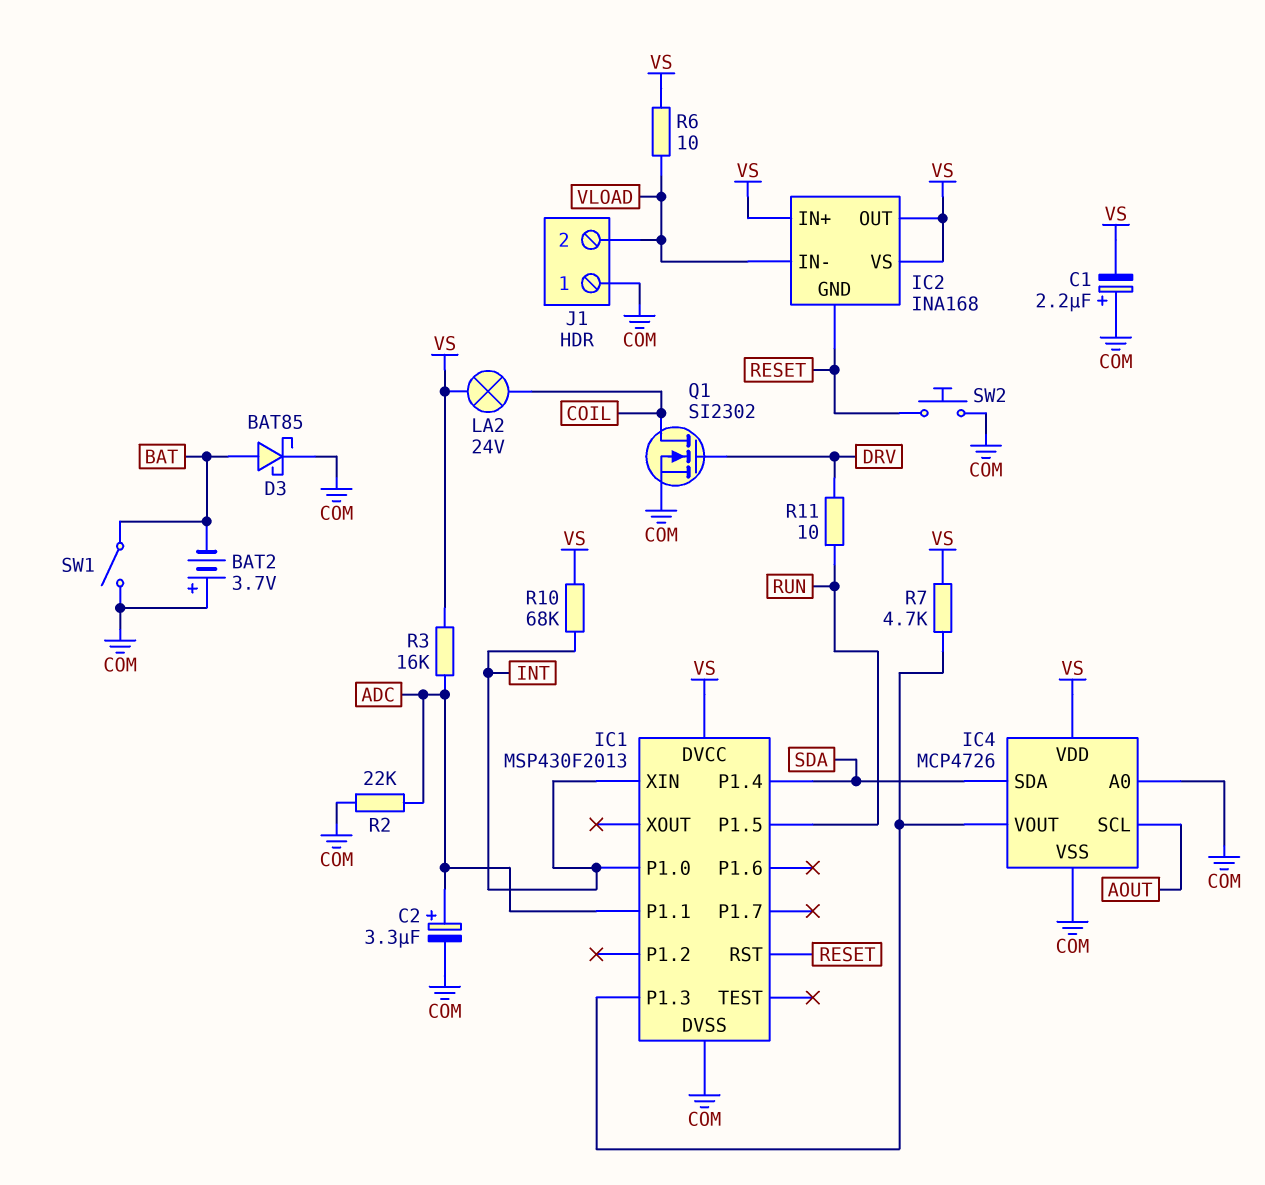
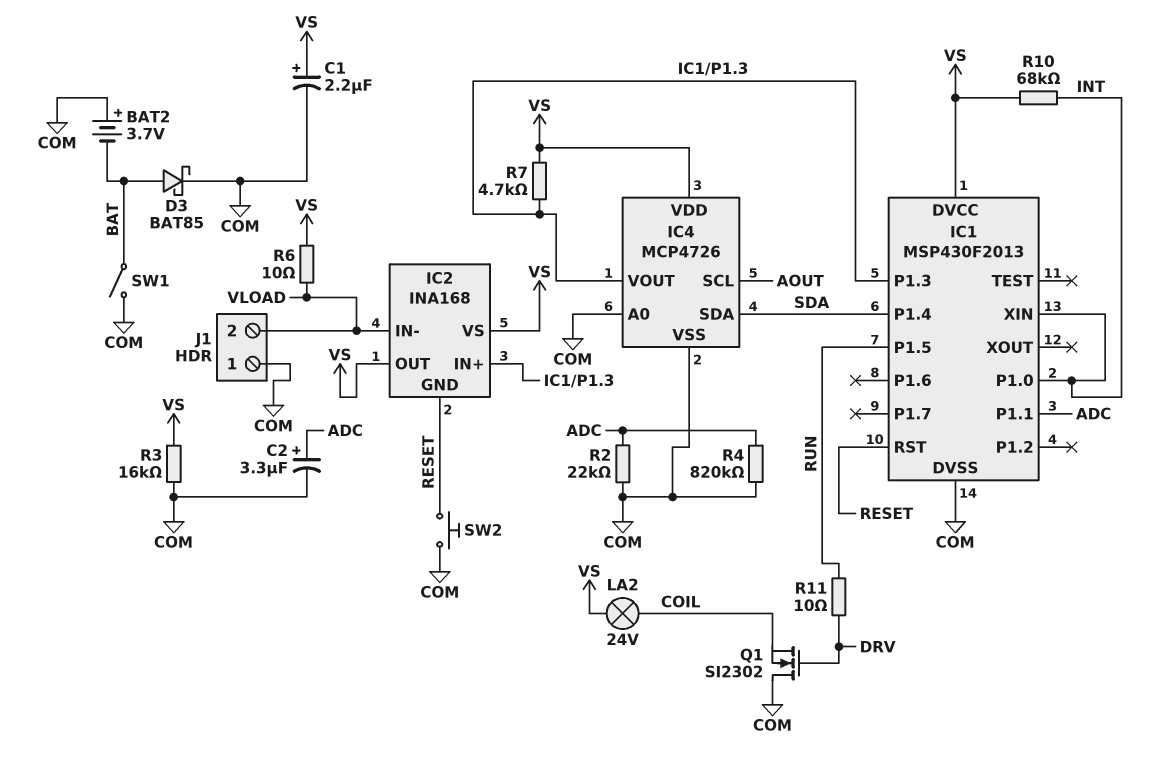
C1: 2.2uF (plus COM, minus VS) -> 2.2uF (plus VS, minus COM)
IC2 pin IN+: VS -> IC1/P1.3
Q1: NMOS SI2302 (G DRV, D COIL, S COM) -> NMOS SI2302 (G DRV, D COM, S COIL)
R3: 16k (ADC, VS) -> 16k (COM, VS)
R4: none -> 820k (ADC, COM)

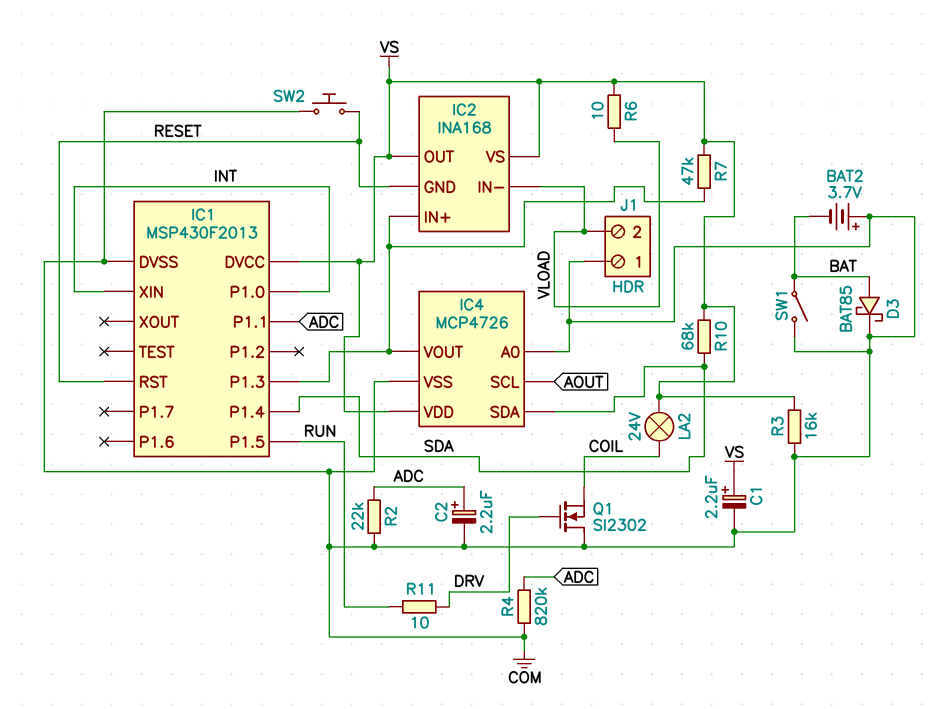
C2: 3.3uF (plus ADC, minus COM) -> 2.2uF (plus ADC, minus COM)
R7: 4.7k (IC1/P1.3, VS) -> 47k (IC1/P1.3, VS)
R10: 68k (INT, VS) -> 68k (SDA, VS)

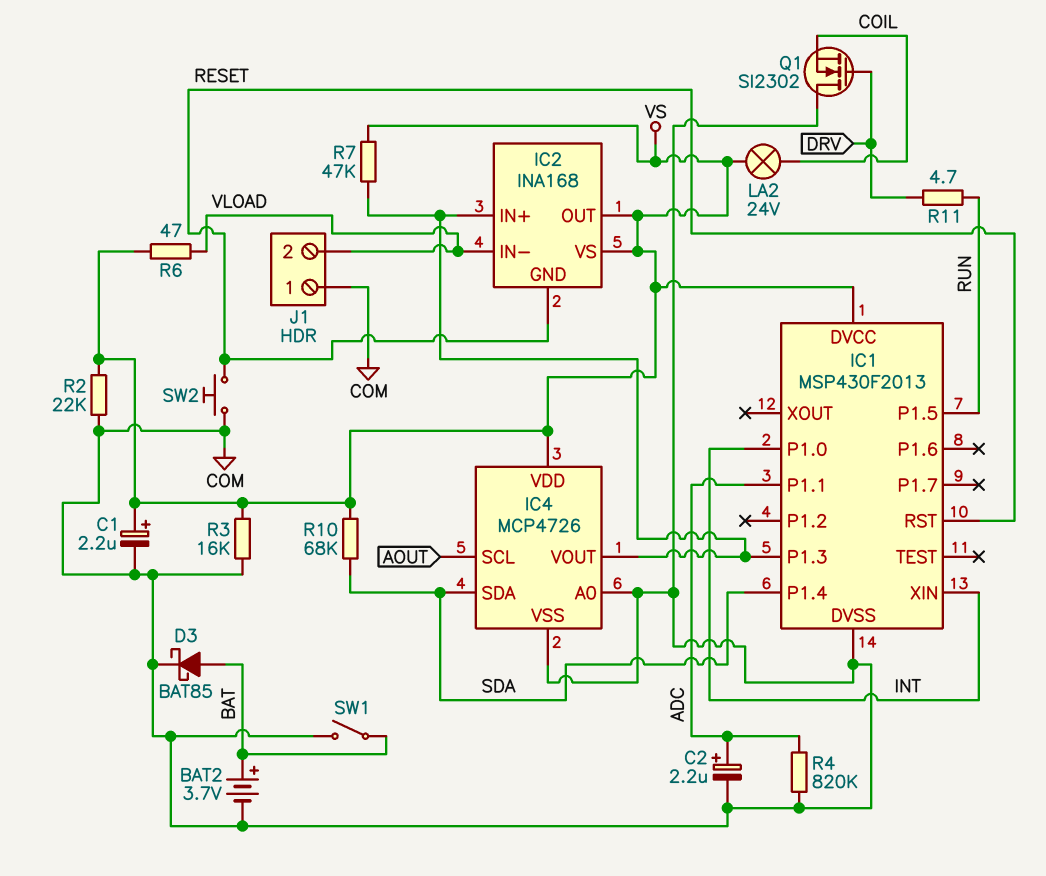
BAT2: 3.7V (plus COM, minus BAT) -> 3.7V (plus BAT, minus COM)
R2: 22k (ADC, COM) -> 22k (COM, VS)
R6: 10 (VLOAD, VS) -> 47 (VLOAD, VS)
R11: 10 (DRV, RUN) -> 4.7 (DRV, RUN)

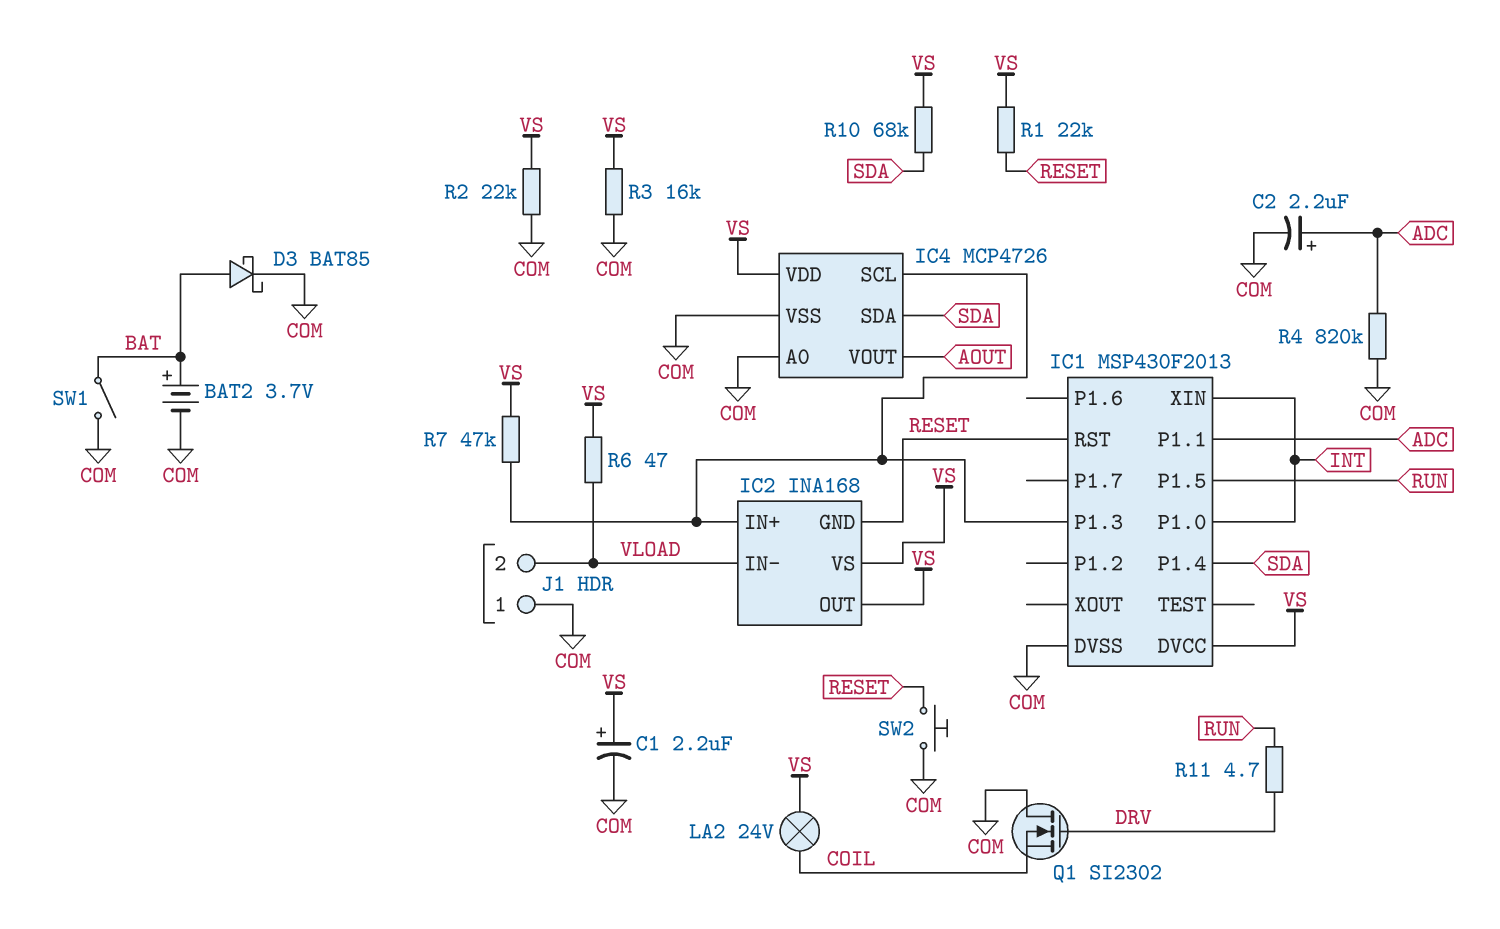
IC4 pin SCL: AOUT -> IC1/P1.3
IC4 pin VOUT: IC1/P1.3 -> AOUT
R1: none -> 22k (RESET, VS)

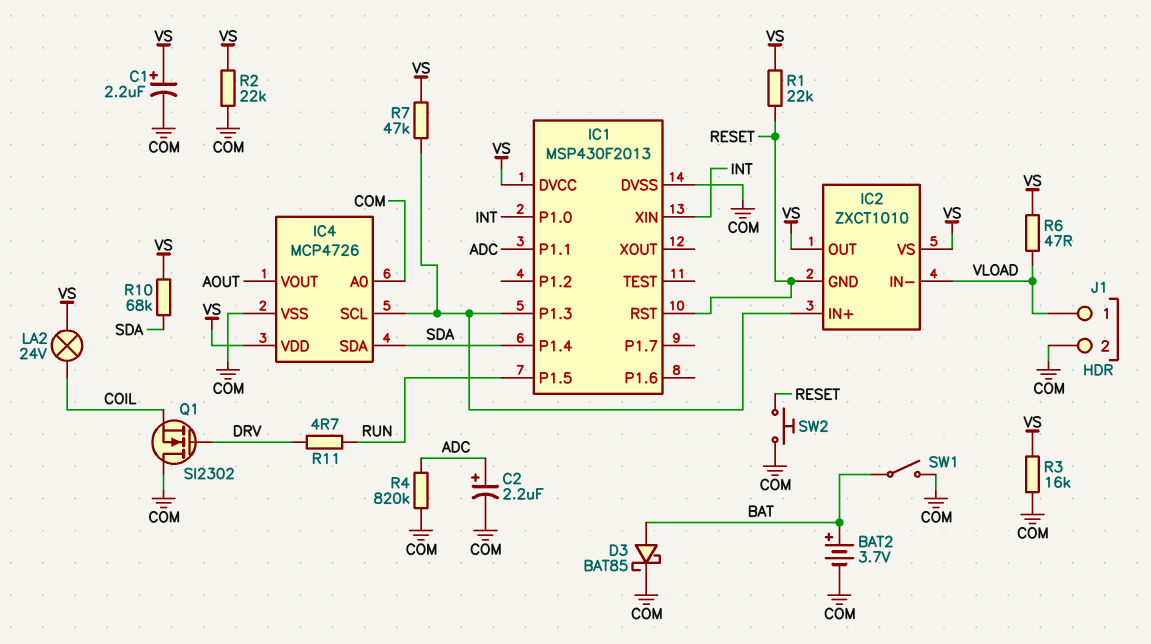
IC2: INA168 -> ZXCT1010
J1 pin 1: COM -> VLOAD
J1 pin 2: VLOAD -> COM

